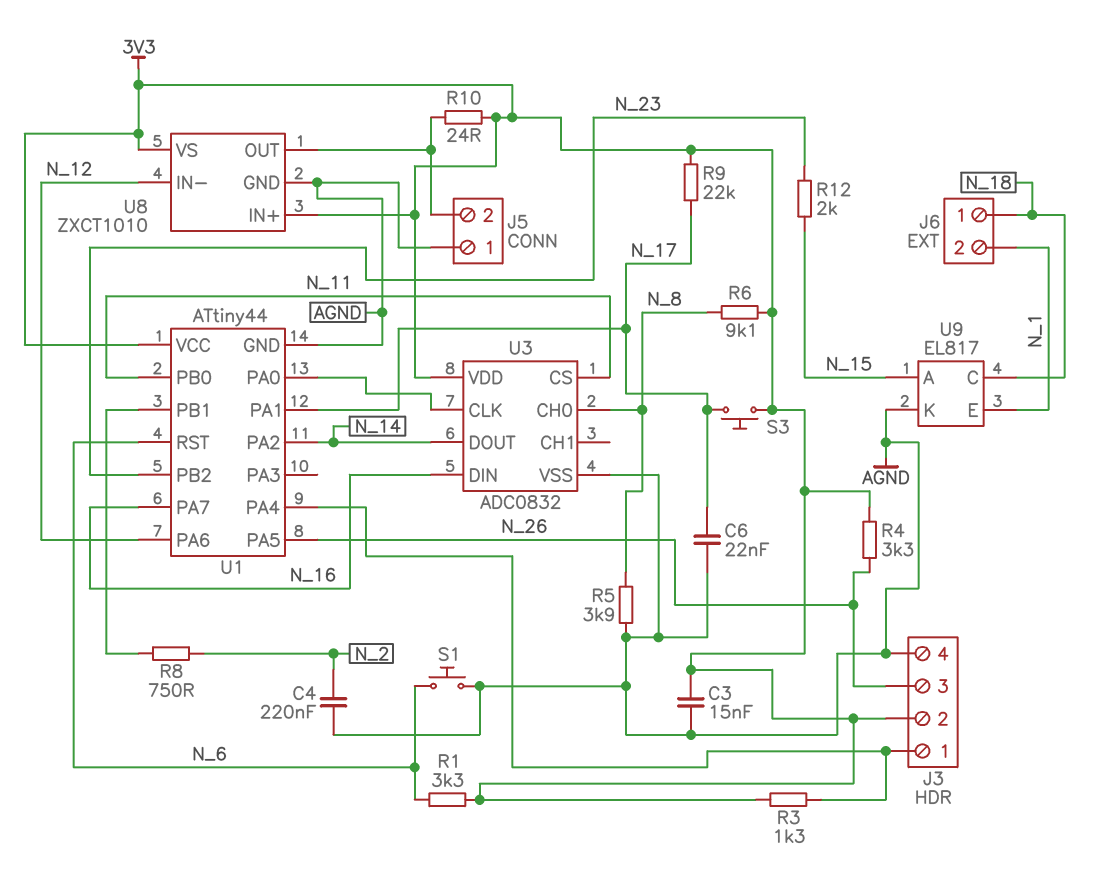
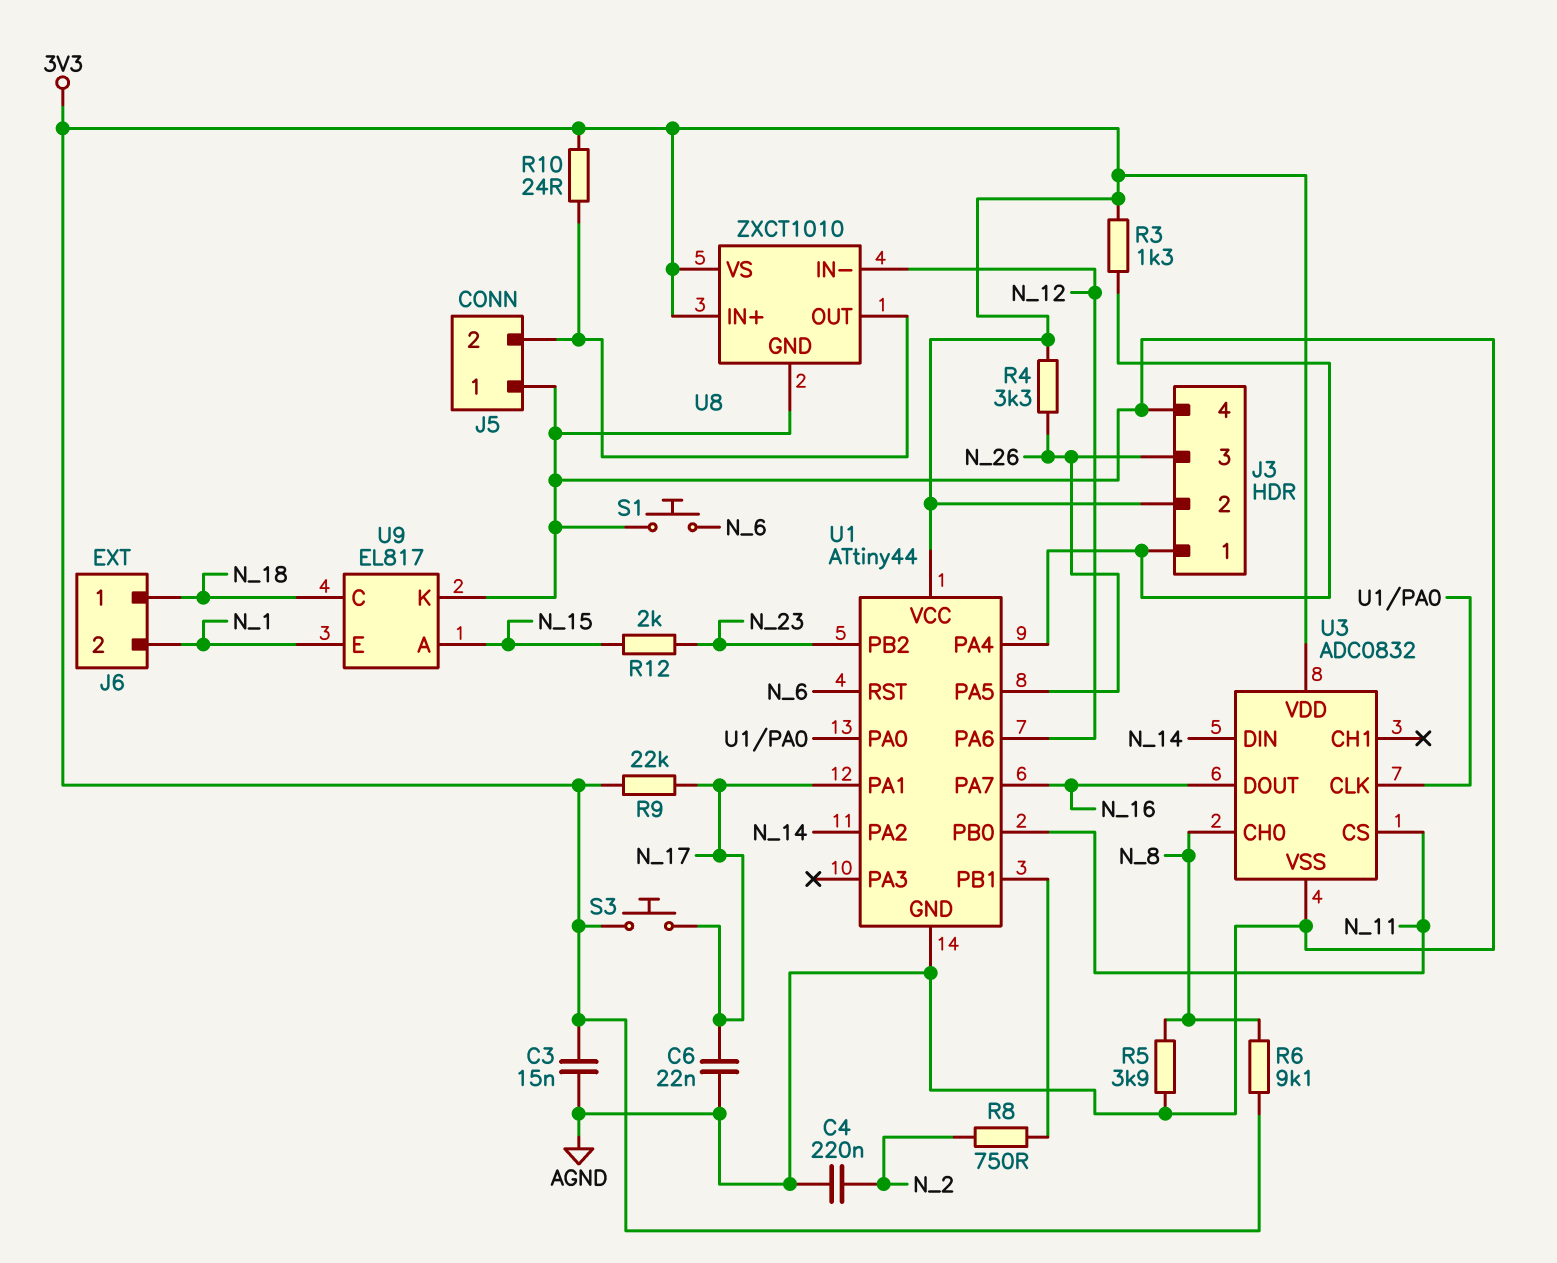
R1: 3.3k (3V3, N_6) -> none
U3 pin DIN: N_16 -> N_14
U3 pin DOUT: N_14 -> N_16

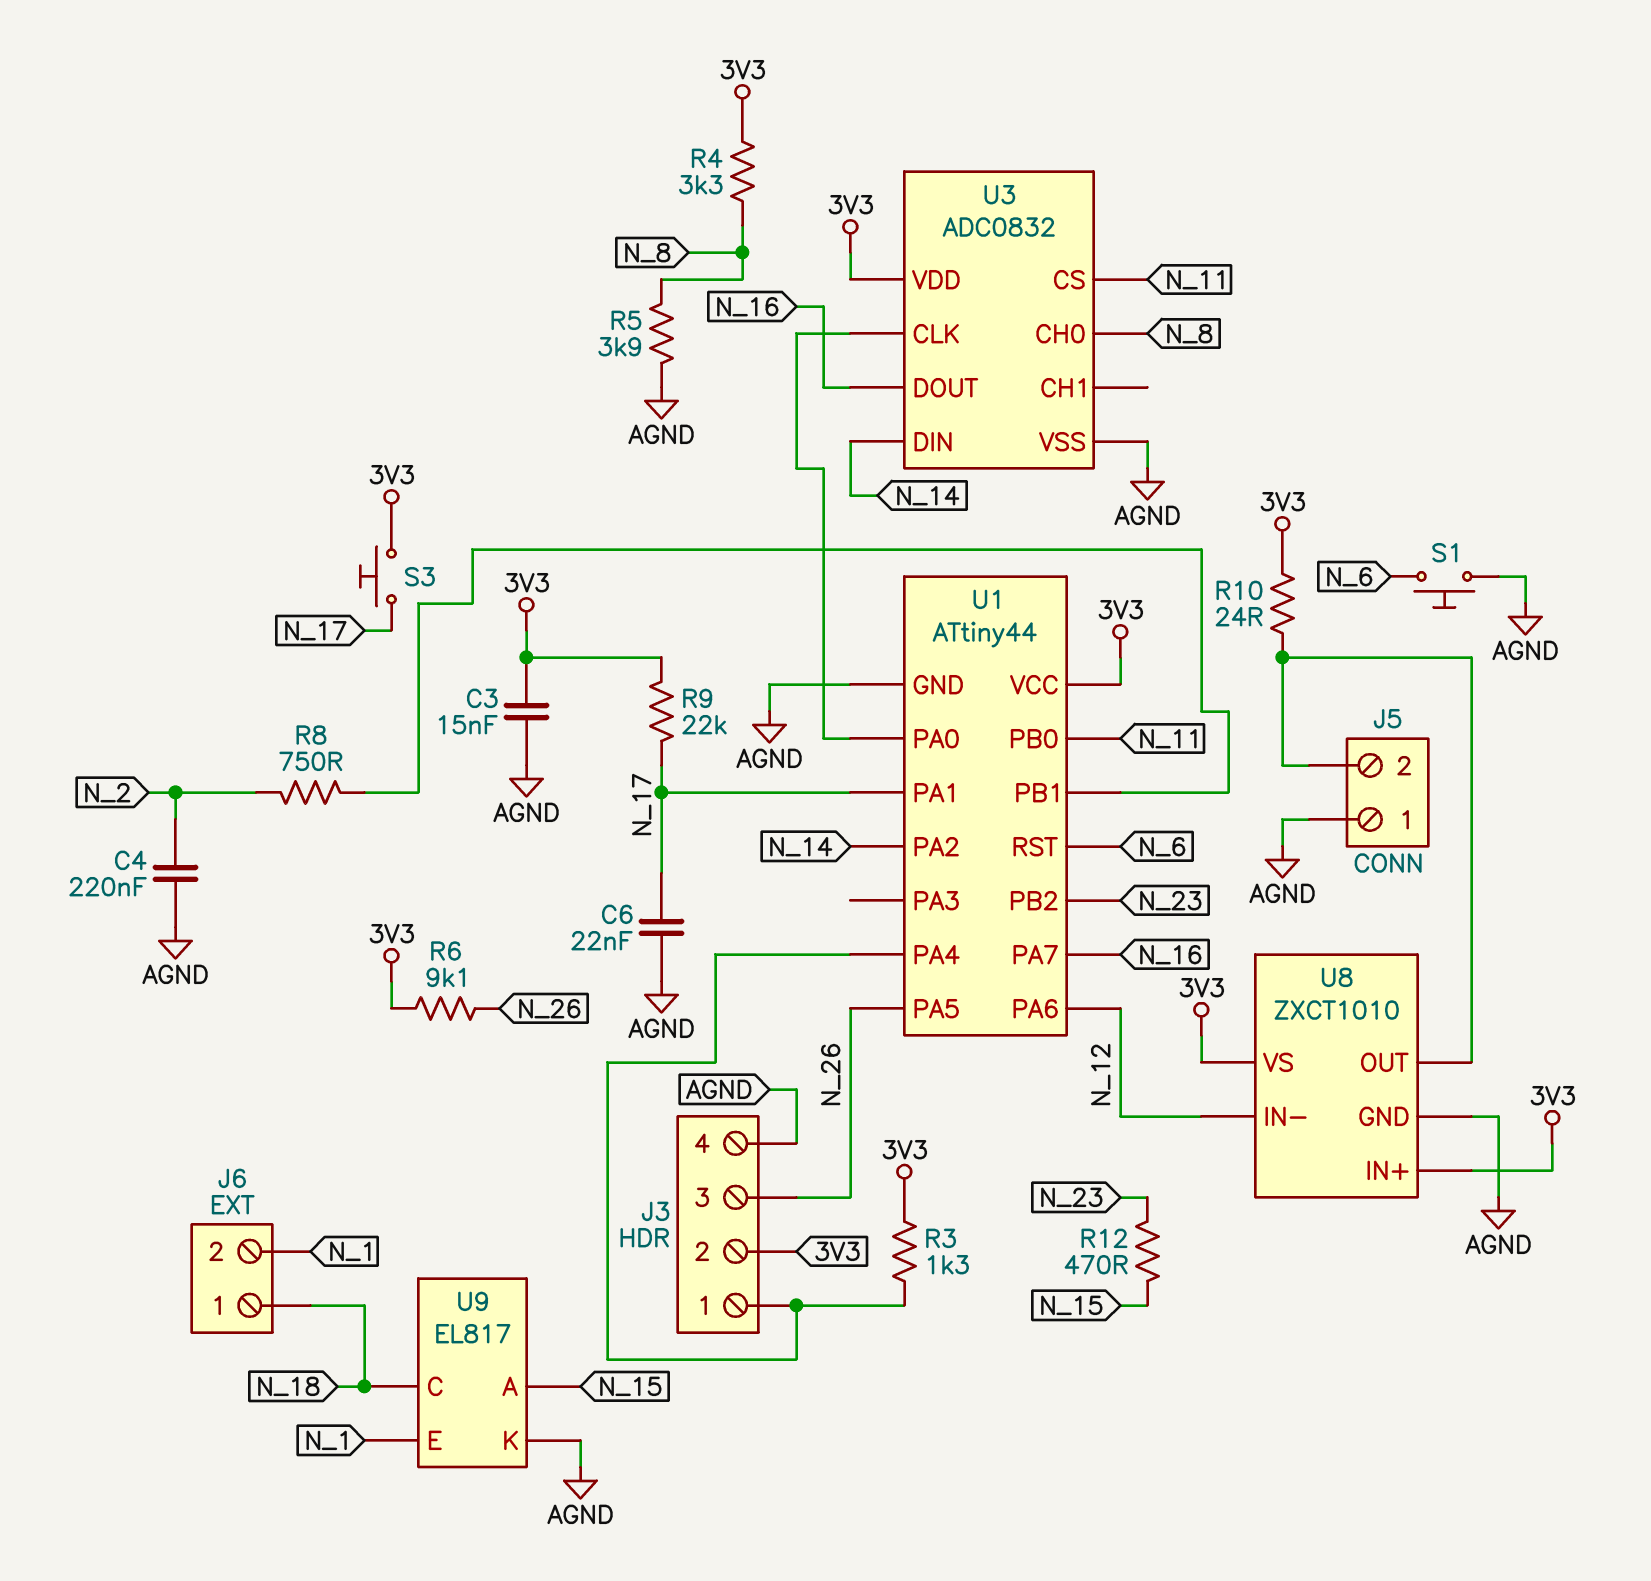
R4: 3.3k (3V3, N_26) -> 3.3k (3V3, N_8)
R6: 9.1k (3V3, N_8) -> 9.1k (3V3, N_26)
R12: 2k (N_15, N_23) -> 470 (N_15, N_23)

